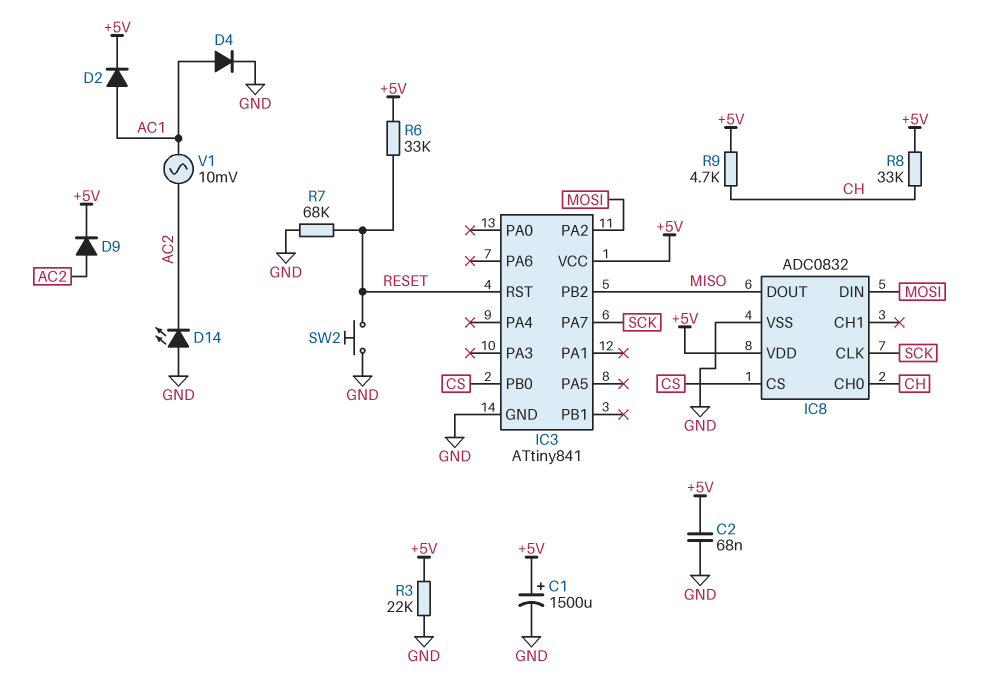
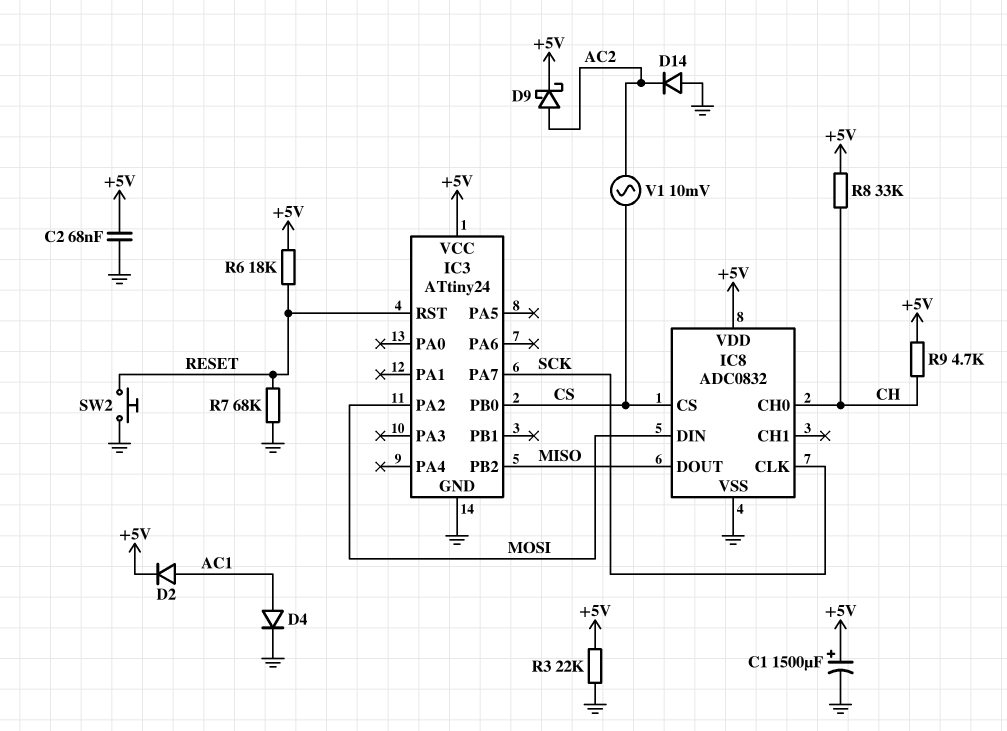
D9: diode (A AC2, K +5V) -> schottky (A AC2, K +5V)
D14: LED (A GND, K AC2) -> diode (A GND, K AC2)
IC3: ATtiny841 -> ATtiny24
R6: 33k (+5V, RESET) -> 18k (+5V, RESET)
V1: AC 10mV (AC1, AC2) -> AC 10mV (AC2, CS)

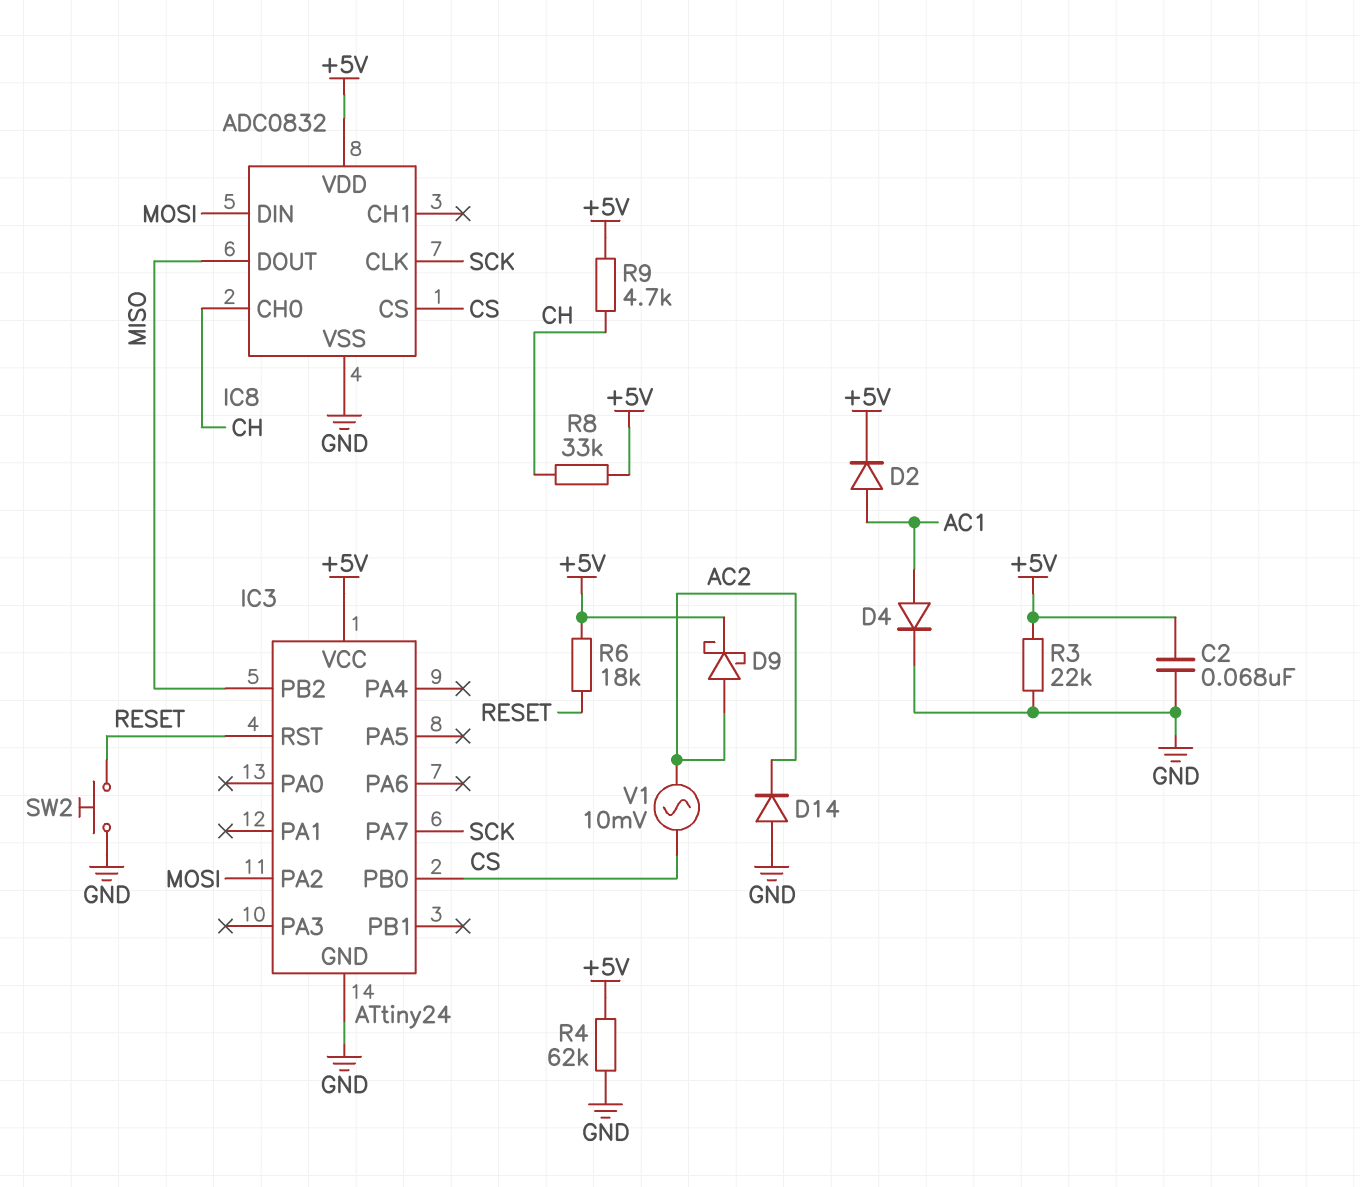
C1: 1500uF (plus +5V, minus GND) -> none
R4: none -> 62k (+5V, GND)
R7: 68k (GND, RESET) -> none

